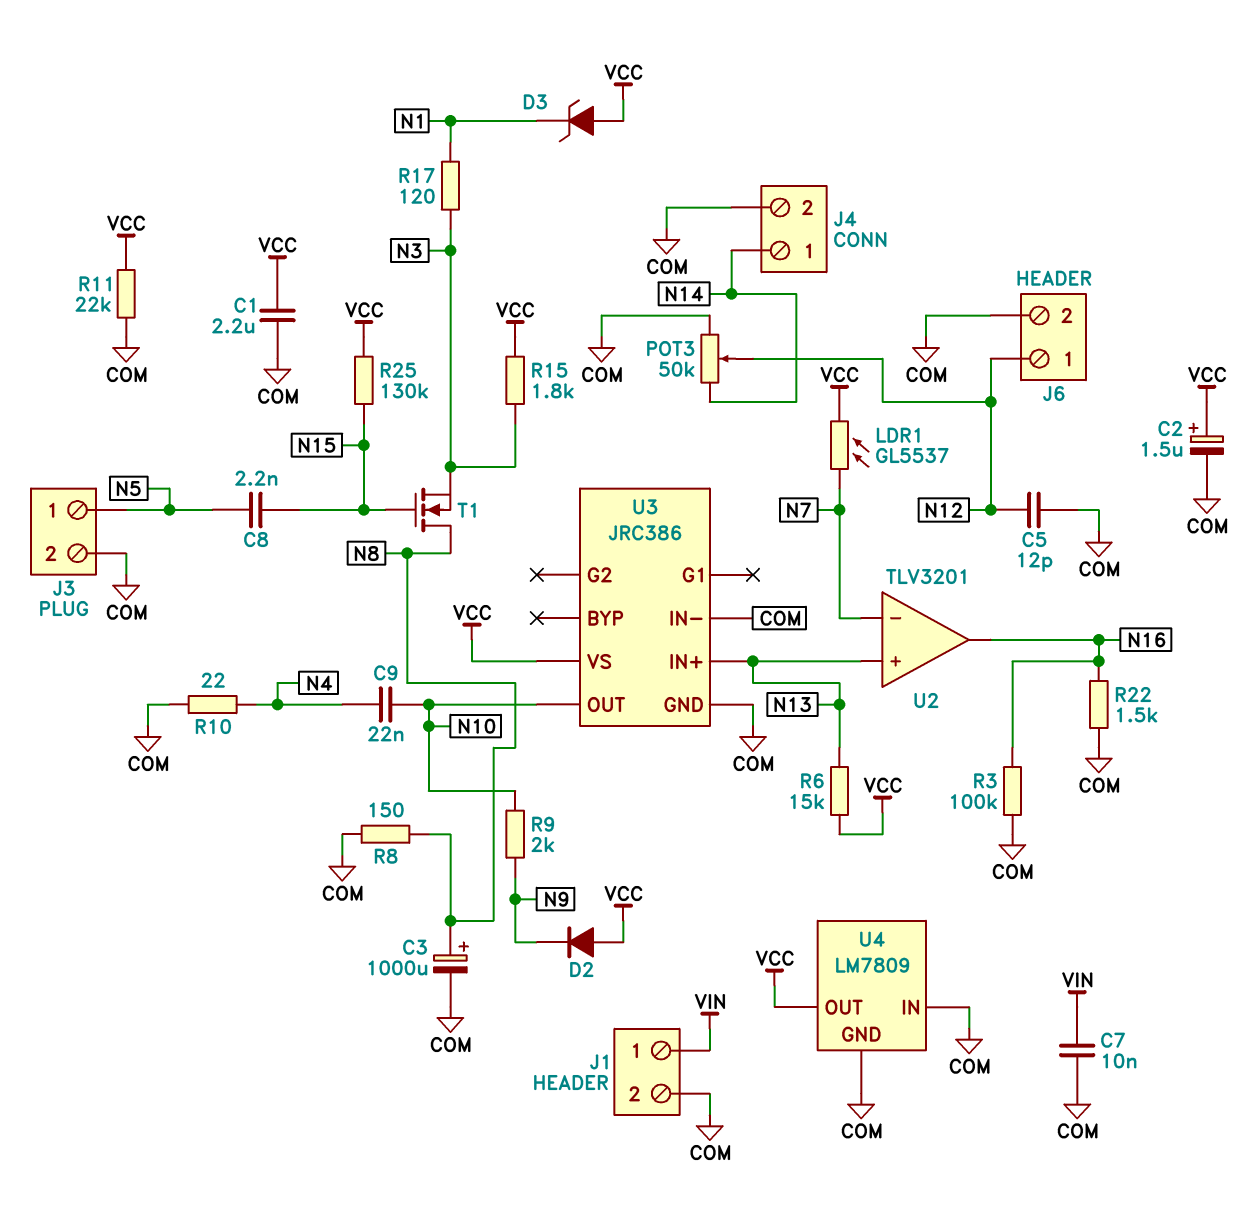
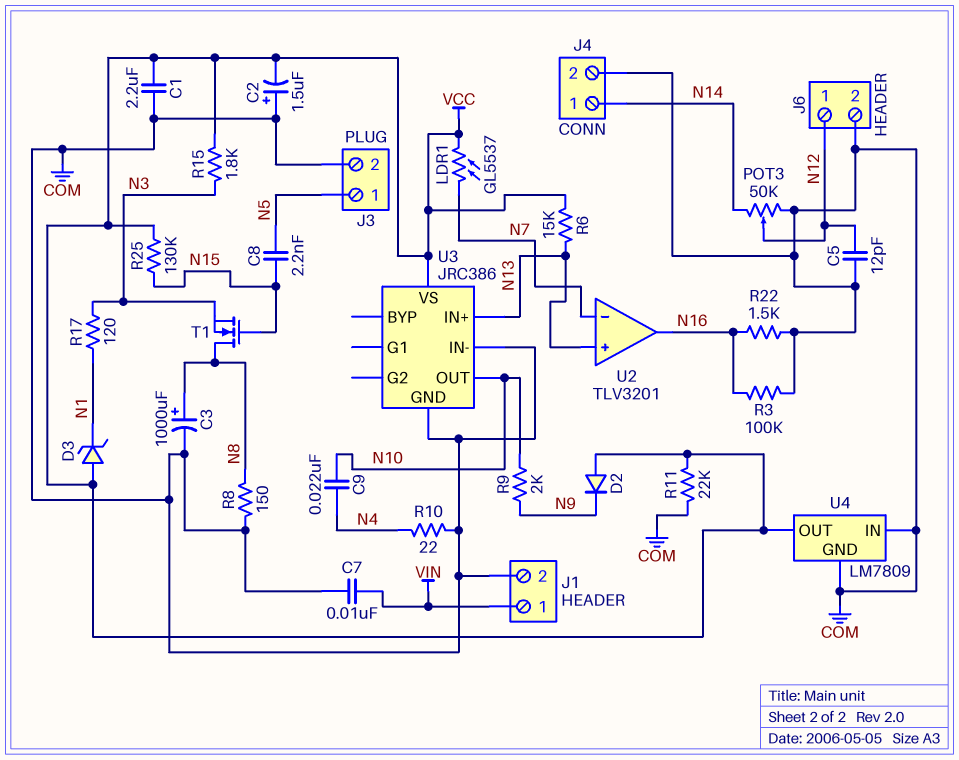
C2: 1.5uF (plus VCC, minus COM) -> 1.5uF (plus COM, minus VCC)

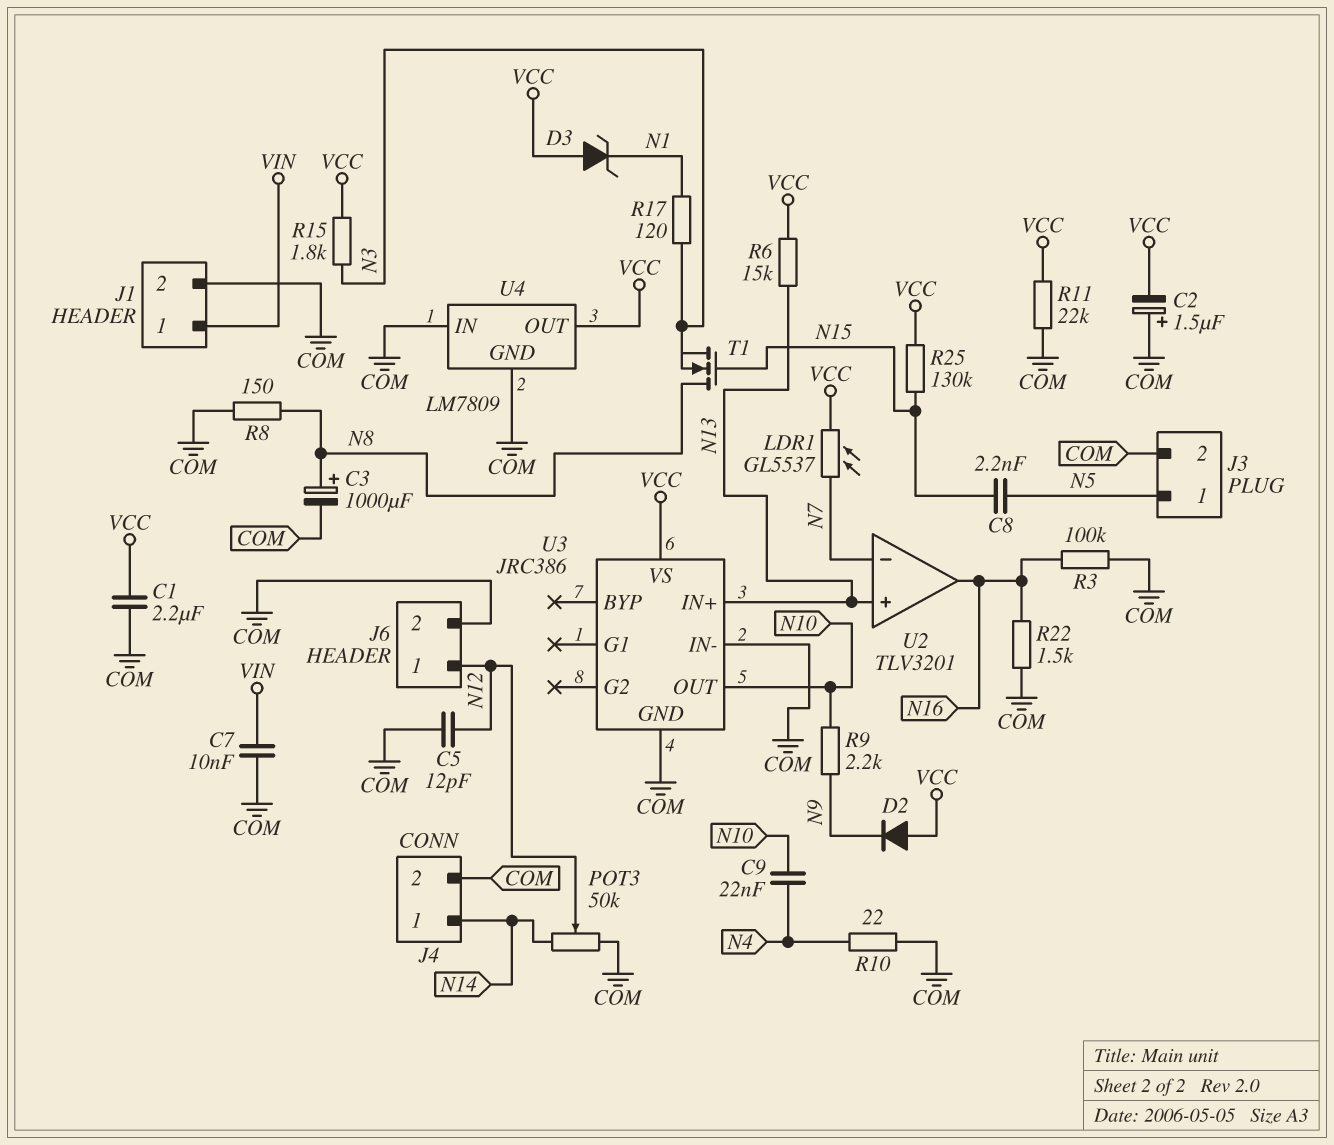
R9: 2k (N9, N10) -> 2.2k (N9, N10)

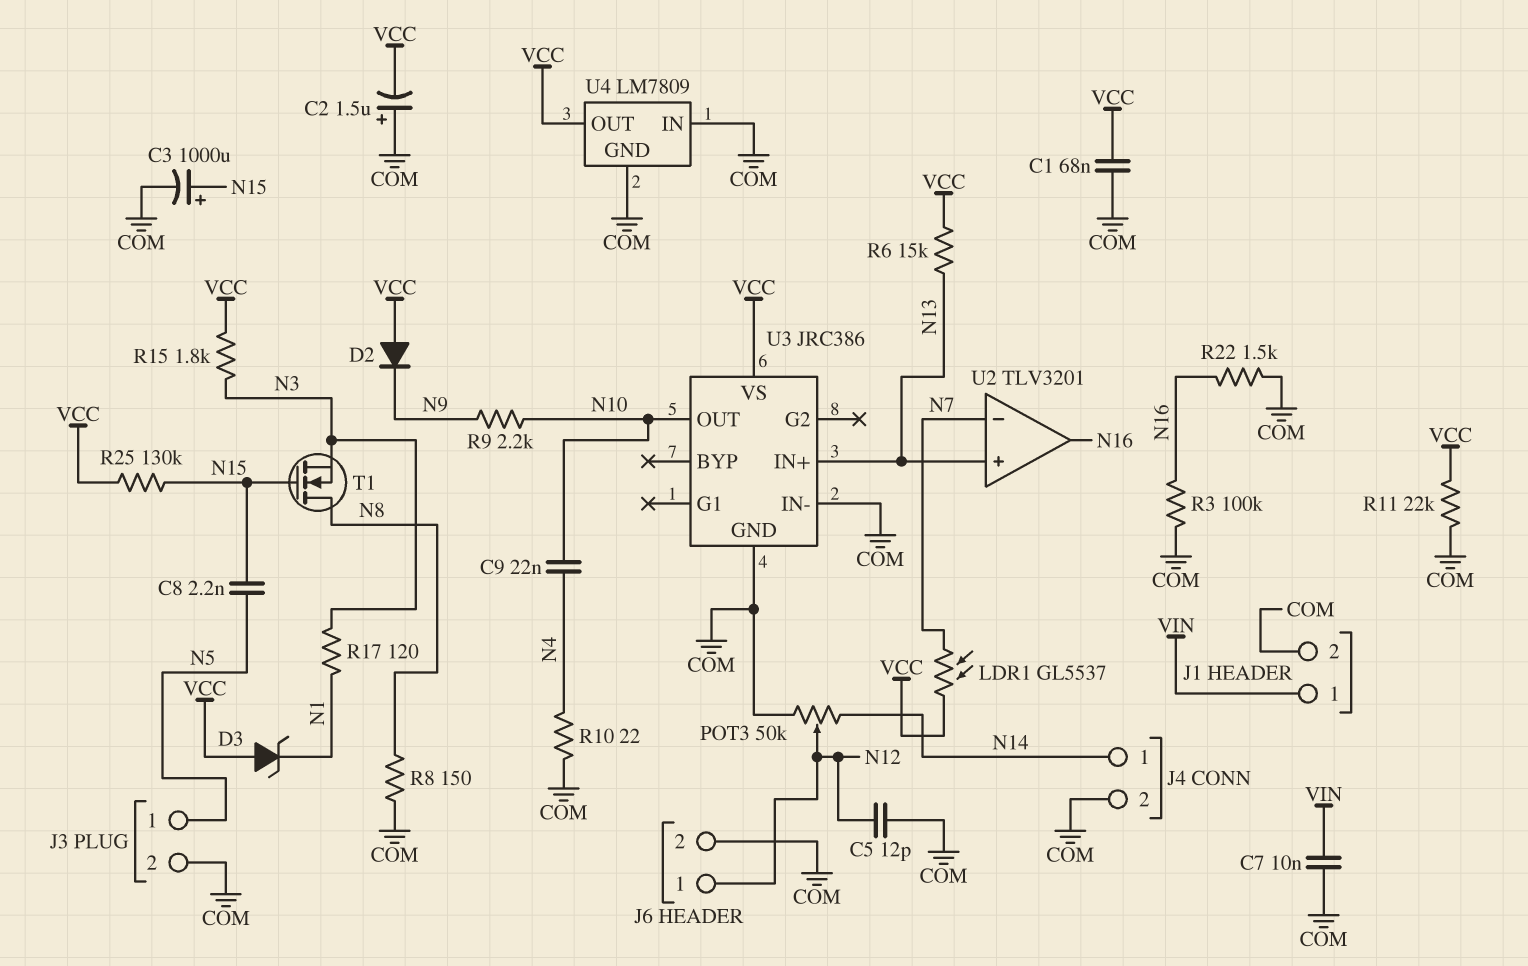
C1: 2.2uF (COM, VCC) -> 68nF (COM, VCC)
C3: 1000uF (plus N8, minus COM) -> 1000uF (plus N15, minus COM)

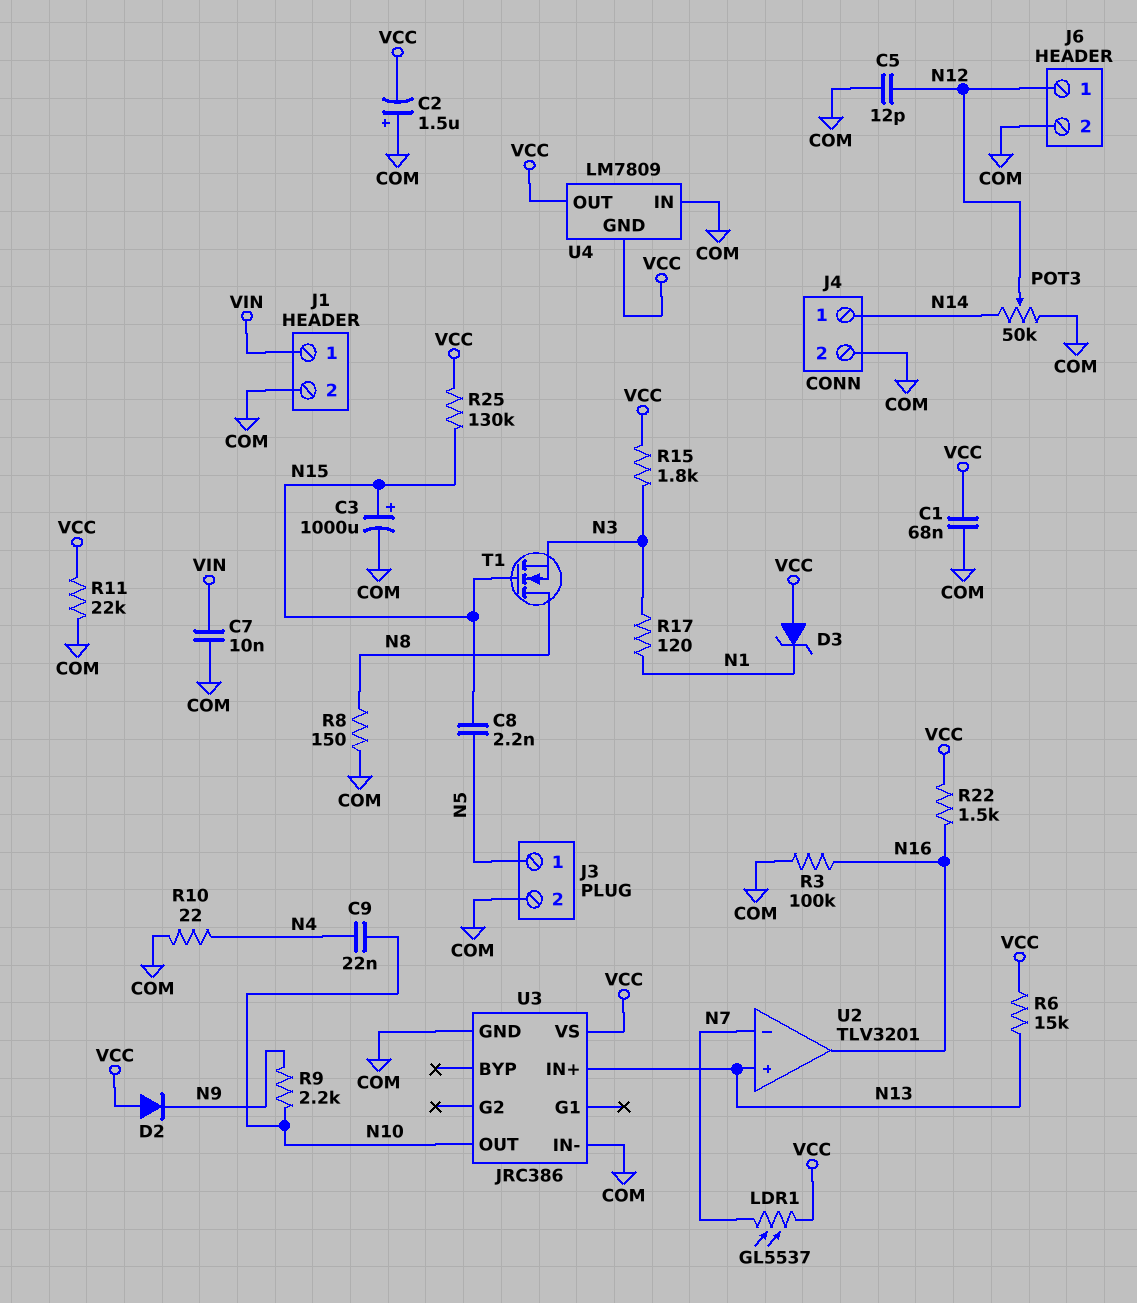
R22: 1.5k (COM, N16) -> 1.5k (N16, VCC)
U4 pin GND: COM -> VCC

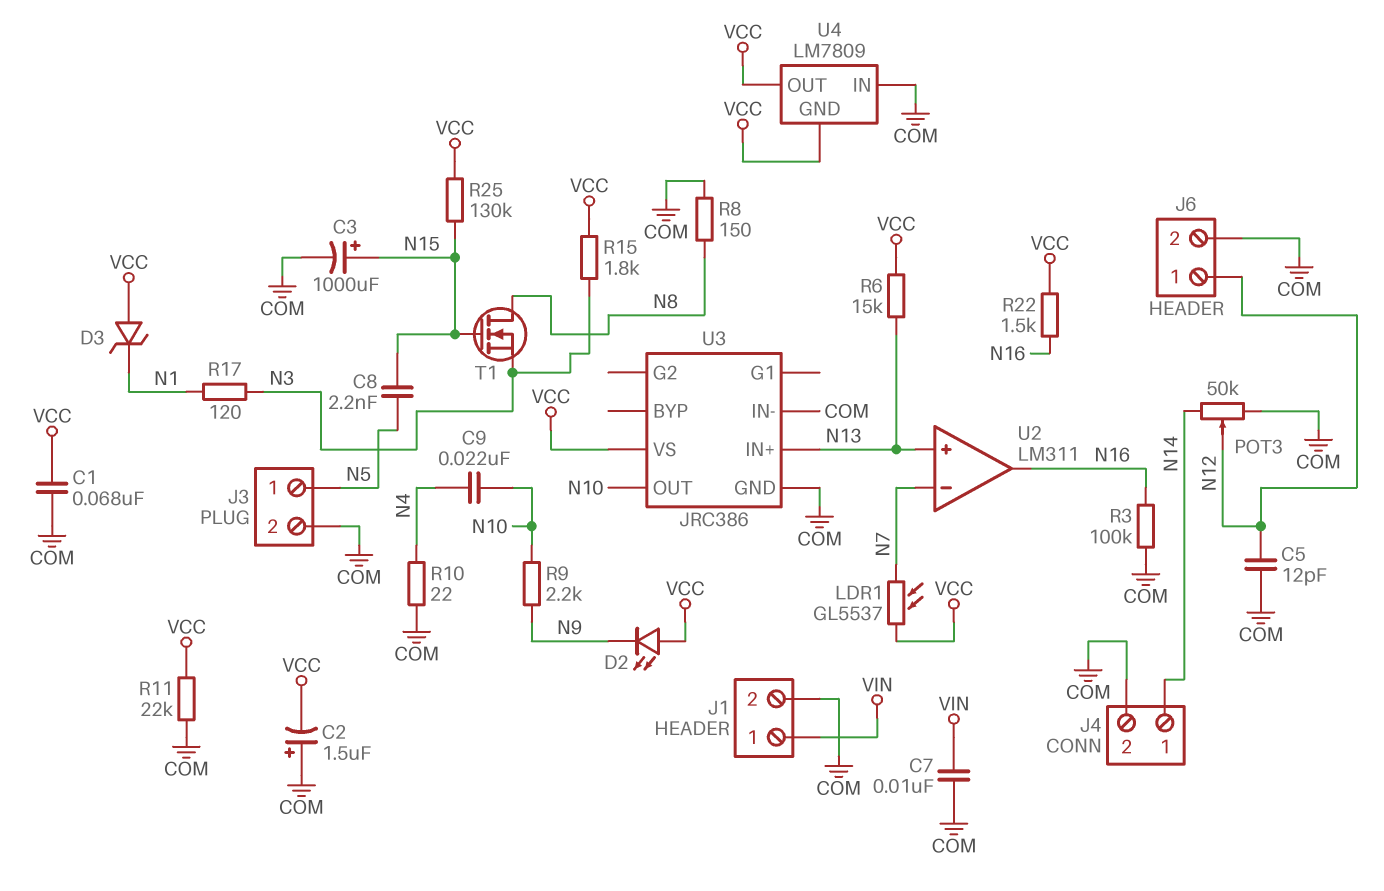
D2: diode (A VCC, K N9) -> LED (A VCC, K N9)
U2: TLV3201 -> LM311

